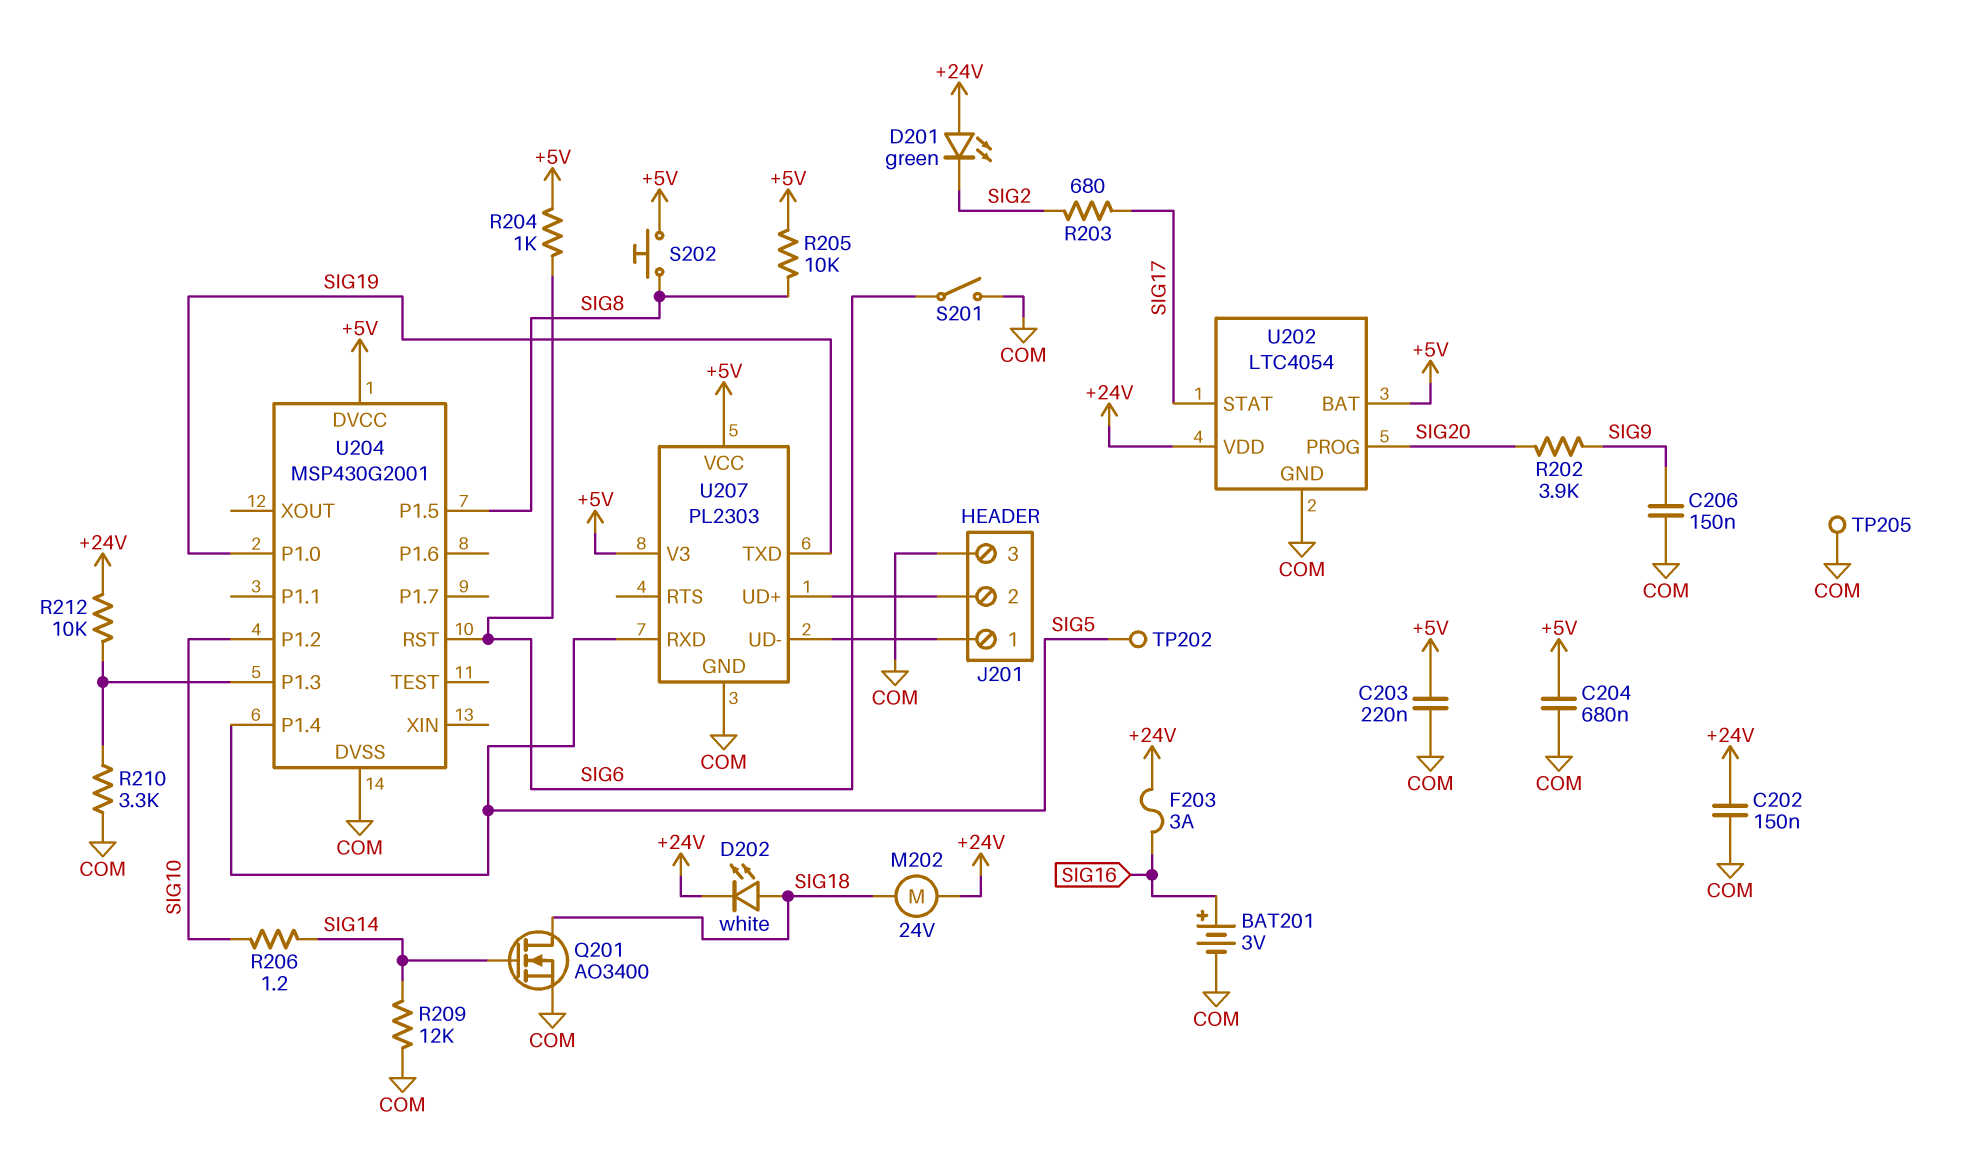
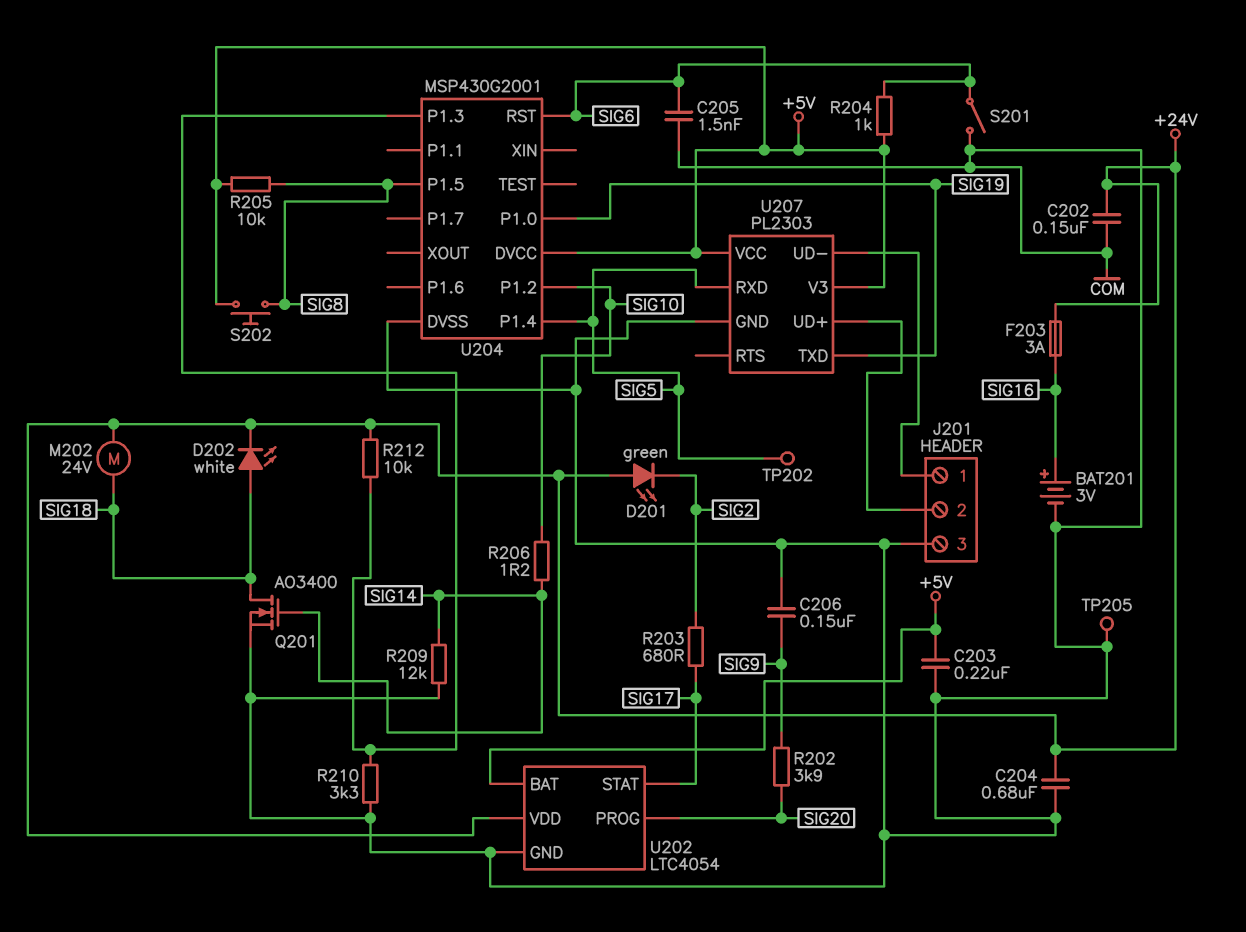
C204: 680nF (+5V, COM) -> 680nF (+24V, COM)
C205: none -> 1.5nF (COM, SIG6)

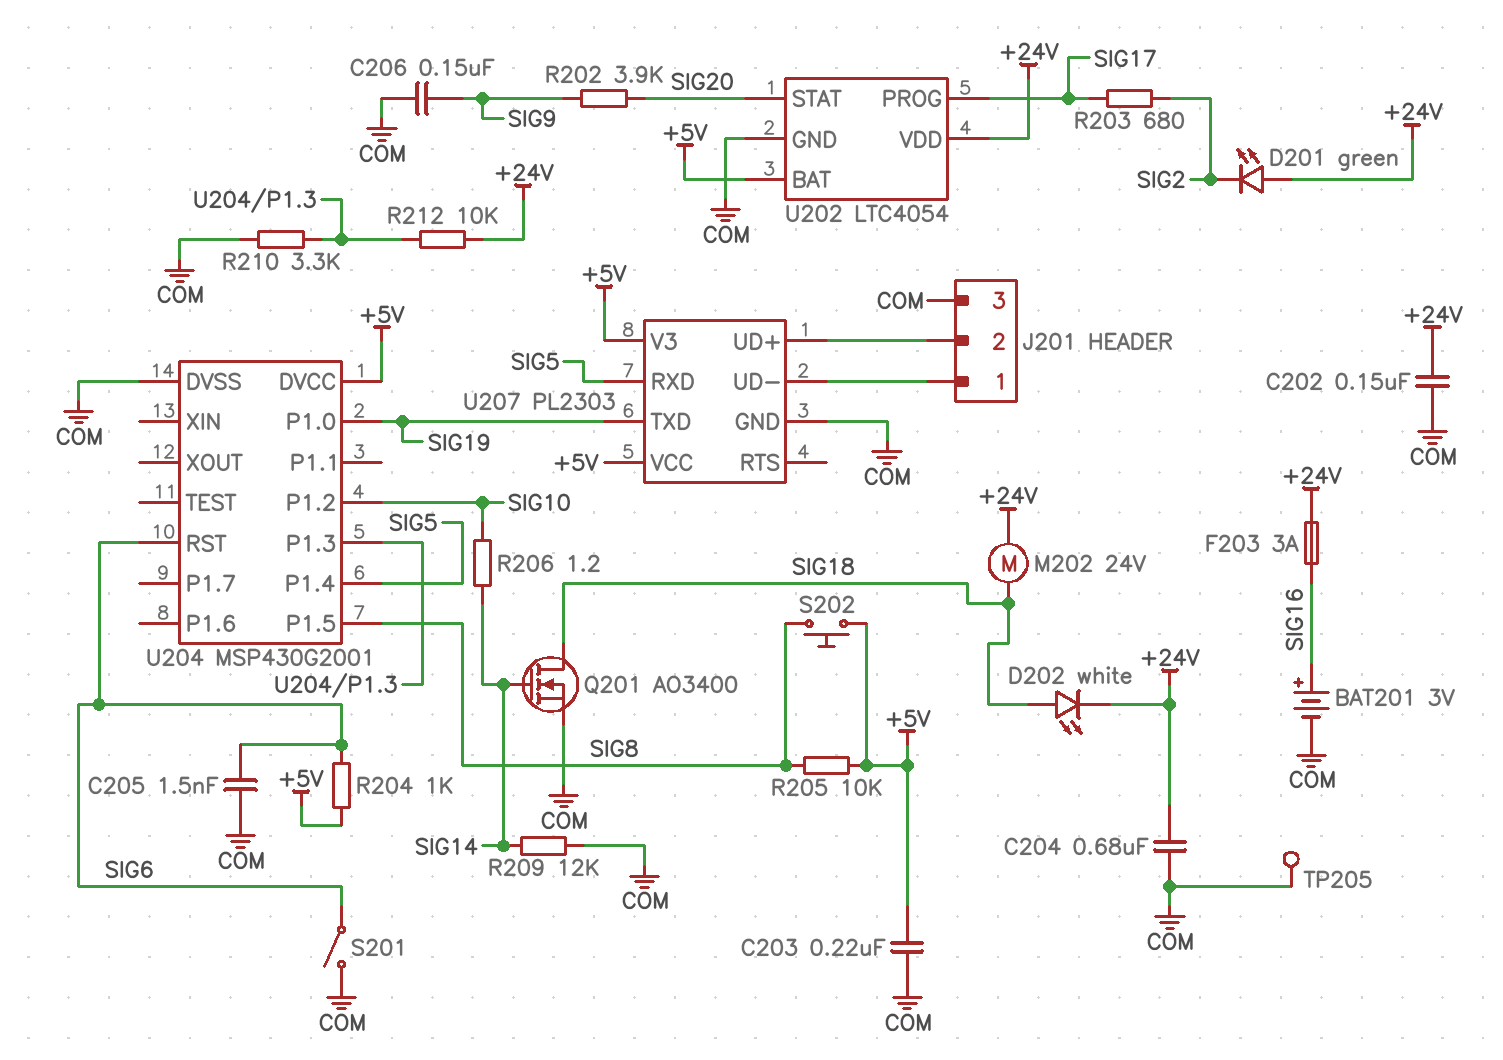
TP202: test point (SIG5) -> none
U202 pin PROG: SIG20 -> SIG17
U202 pin STAT: SIG17 -> SIG20

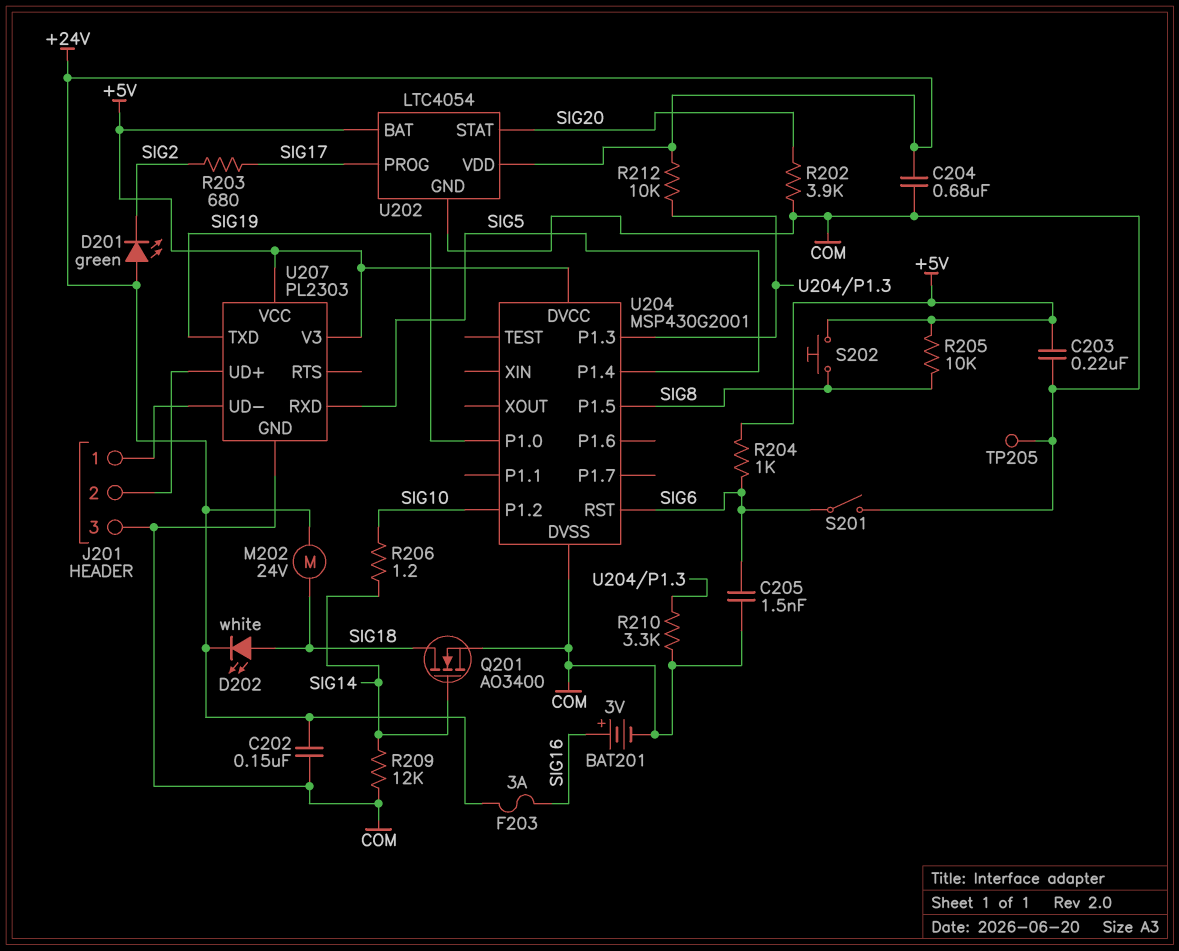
C206: 150nF (COM, SIG9) -> none
R202: 3.9k (SIG9, SIG20) -> 3.9k (COM, SIG20)

